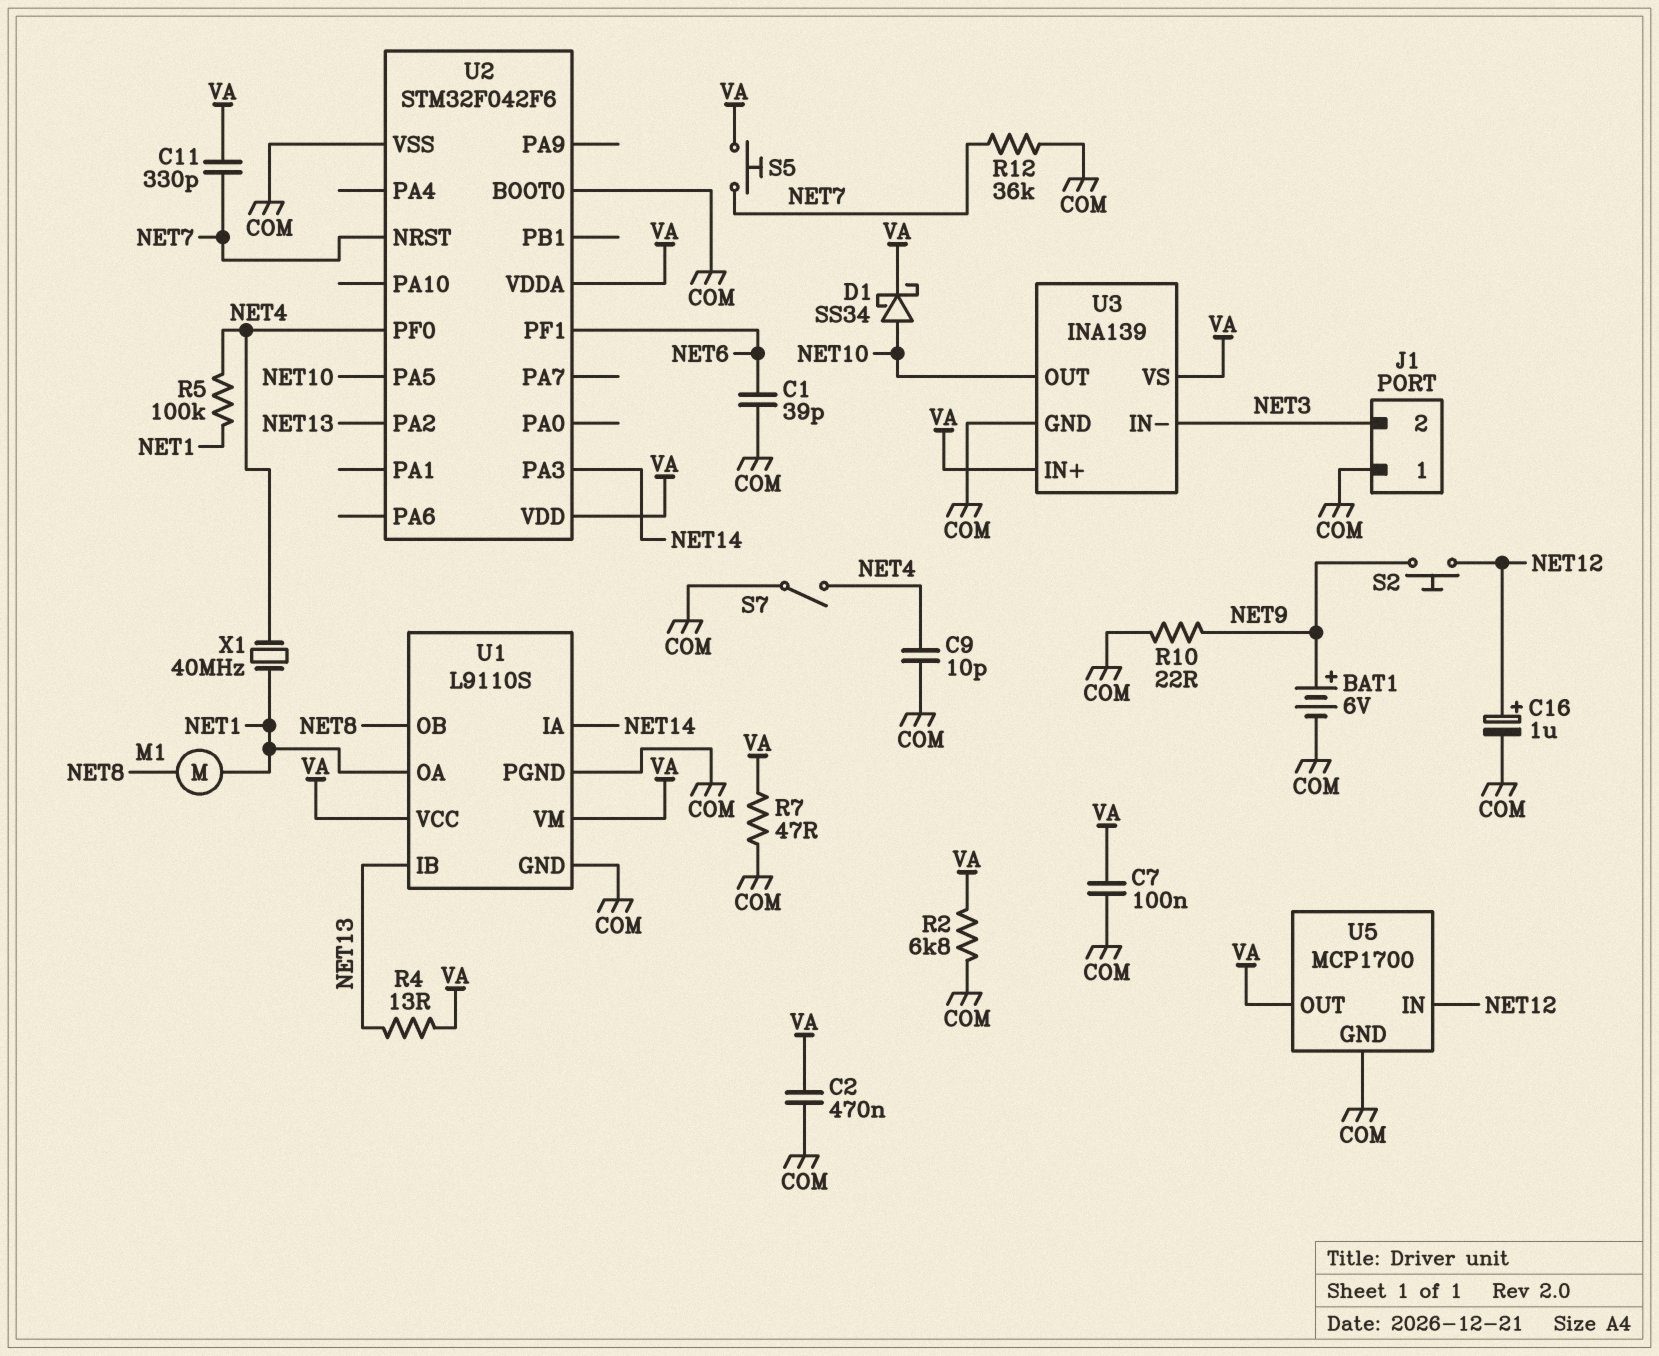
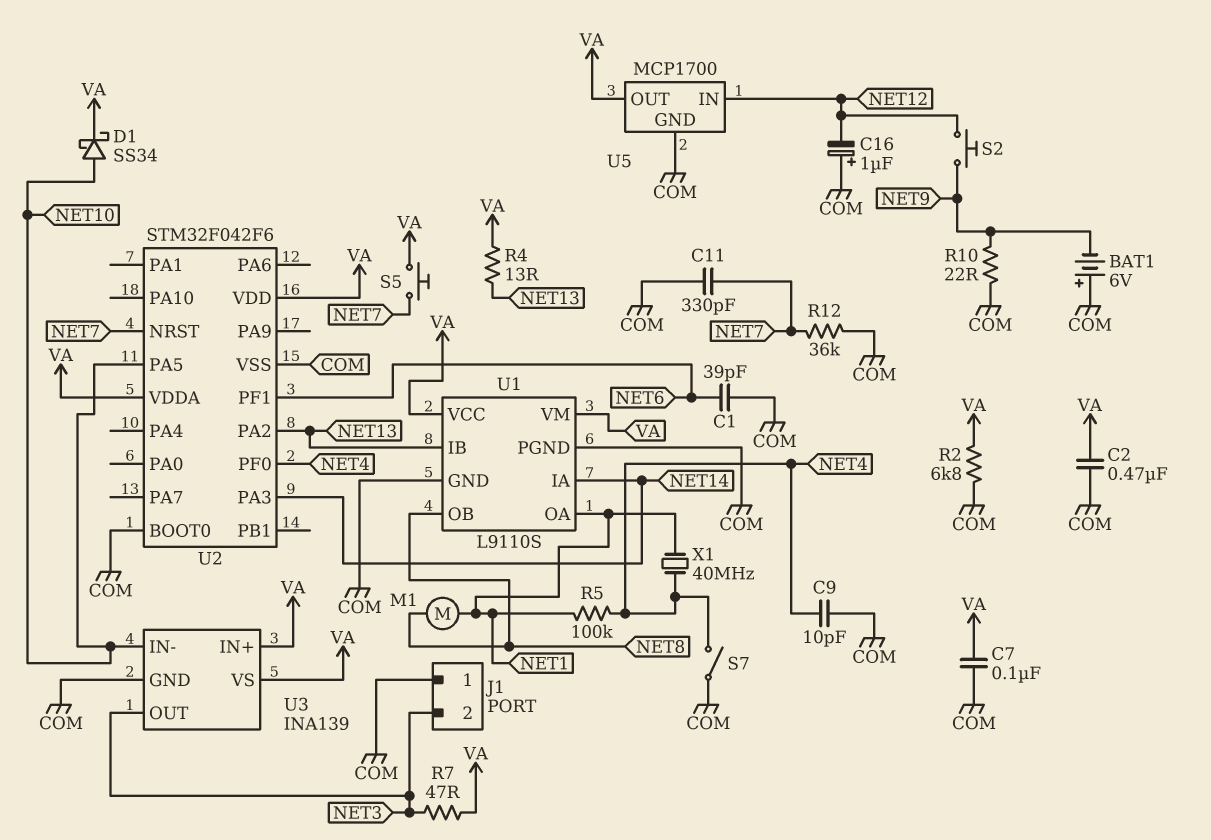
BAT1: 6V (plus NET9, minus COM) -> 6V (plus COM, minus NET9)
C11: 330pF (NET7, VA) -> 330pF (COM, NET7)
C16: 1uF (plus NET12, minus COM) -> 1uF (plus COM, minus NET12)
R7: 47 (COM, VA) -> 47 (NET3, VA)
U3 pin IN-: NET3 -> NET10
U3 pin OUT: NET10 -> NET3

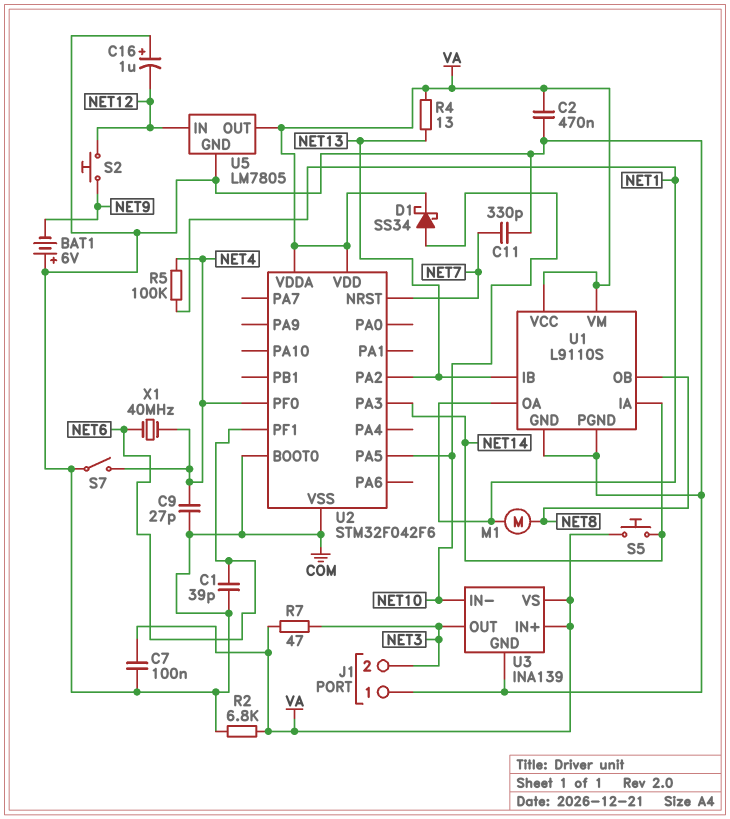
C9: 10pF (COM, NET4) -> 27pF (COM, NET4)
R10: 22 (COM, NET9) -> none
R12: 36k (COM, NET7) -> none
S5: button (NET7, VA) -> button (NET14, VA)
U5: MCP1700 -> LM7805
X1: 40MHz (NET1, NET4) -> 40MHz (NET4, NET6)

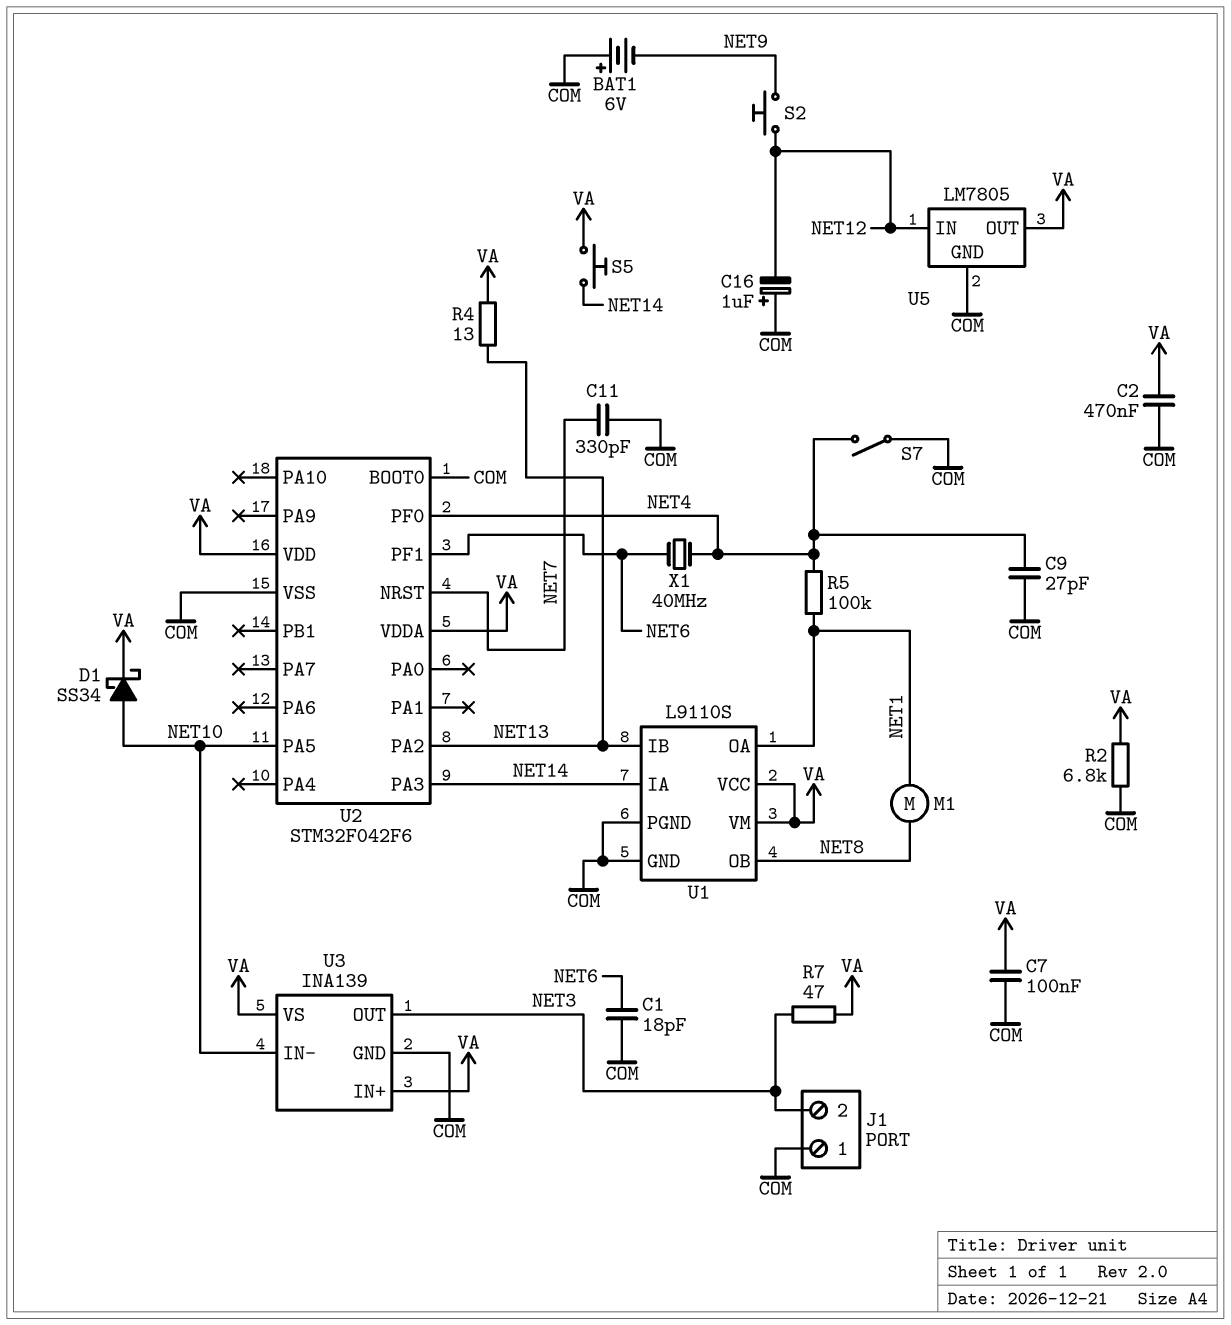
C1: 39pF (COM, NET6) -> 18pF (COM, NET6)

